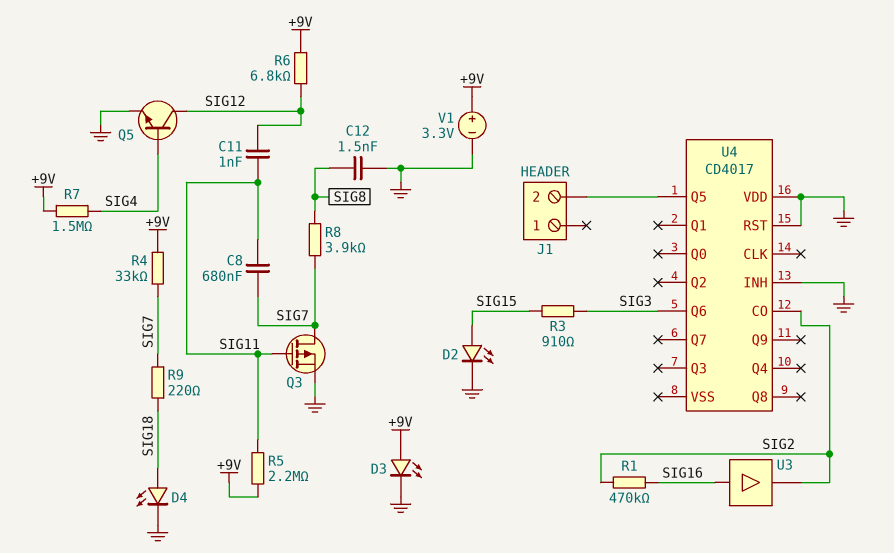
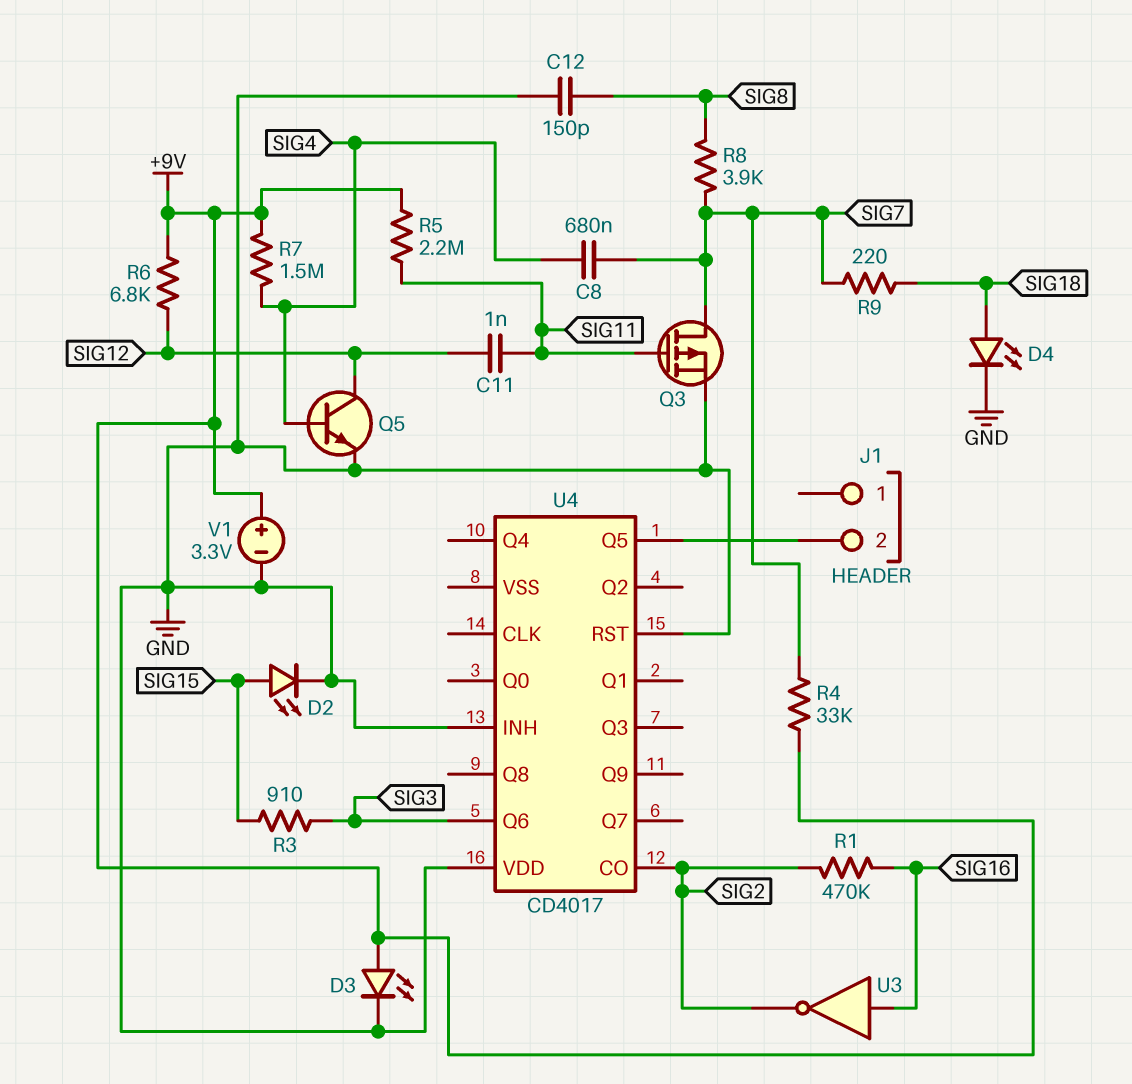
C8: 680nF (SIG7, SIG11) -> 680nF (SIG4, SIG7)
C12: 1.5nF (GND, SIG8) -> 150pF (GND, SIG8)
U3: buffer (in SIG16, out SIG2) -> NOT (in SIG16, out SIG2)

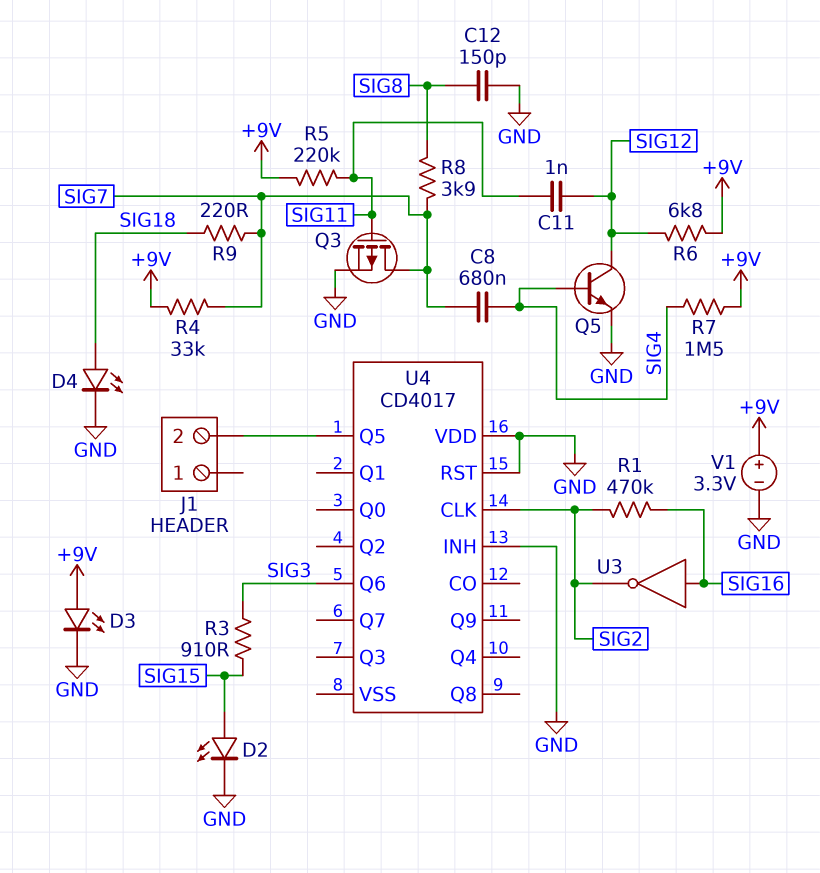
R5: 2.2M (+9V, SIG11) -> 220k (+9V, SIG11)
U4 pin CLK: none -> SIG2
U4 pin CO: SIG2 -> none

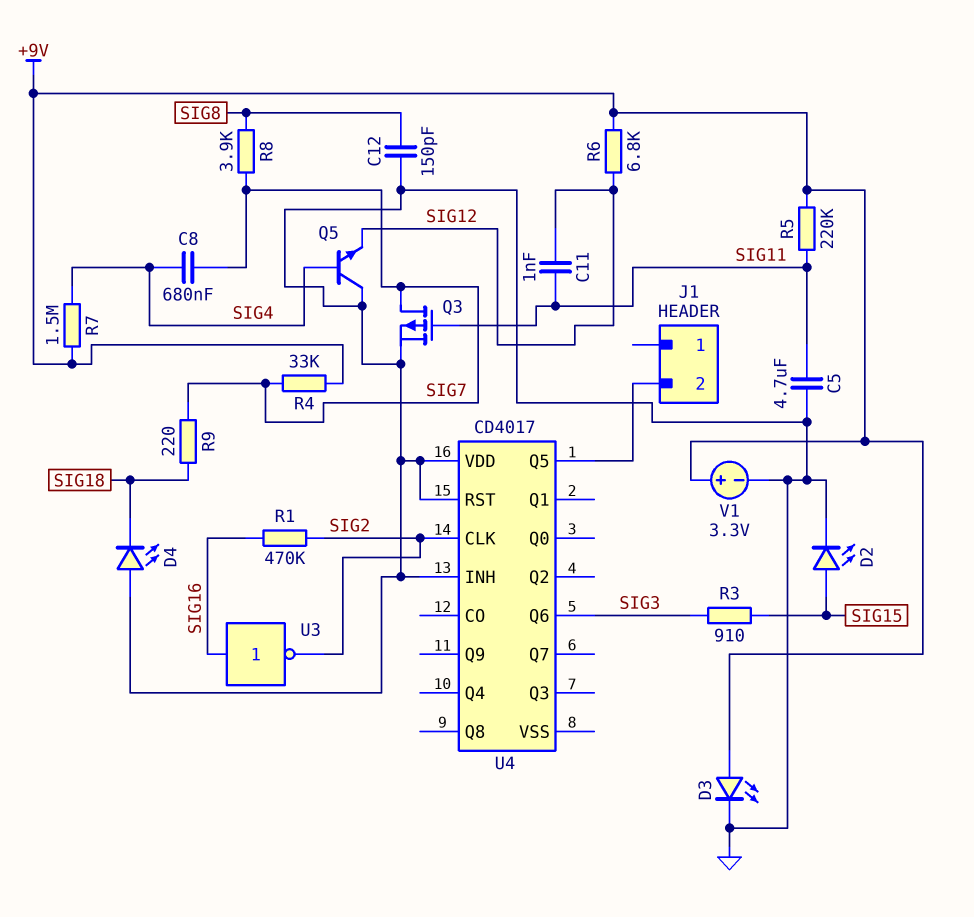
C5: none -> 4.7uF (GND, SIG11)
D4: LED (A SIG18, K GND) -> LED (A GND, K SIG18)
Q5: NPN (B SIG4, C SIG12, E GND) -> NPN (B SIG4, C GND, E SIG12)

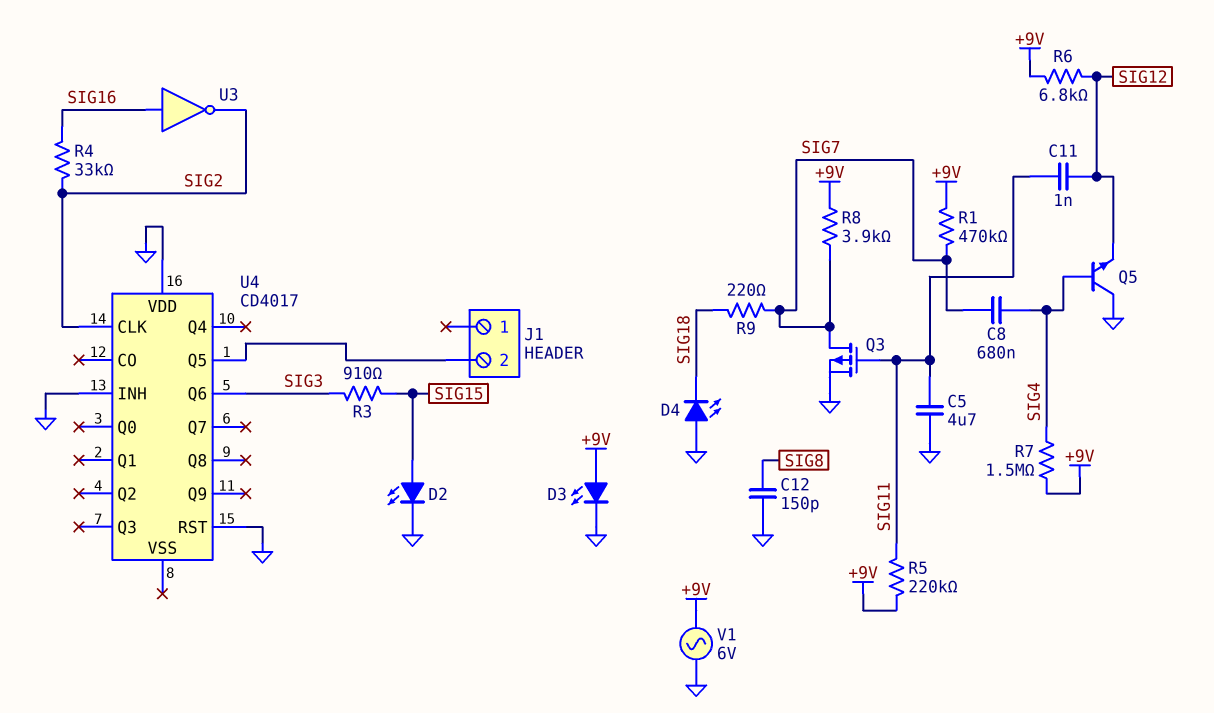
R1: 470k (SIG2, SIG16) -> 470k (+9V, SIG7)
R4: 33k (+9V, SIG7) -> 33k (SIG2, SIG16)
R8: 3.9k (SIG7, SIG8) -> 3.9k (+9V, SIG7)
V1: 3.3V (plus +9V, minus GND) -> AC 6V (+9V, GND)

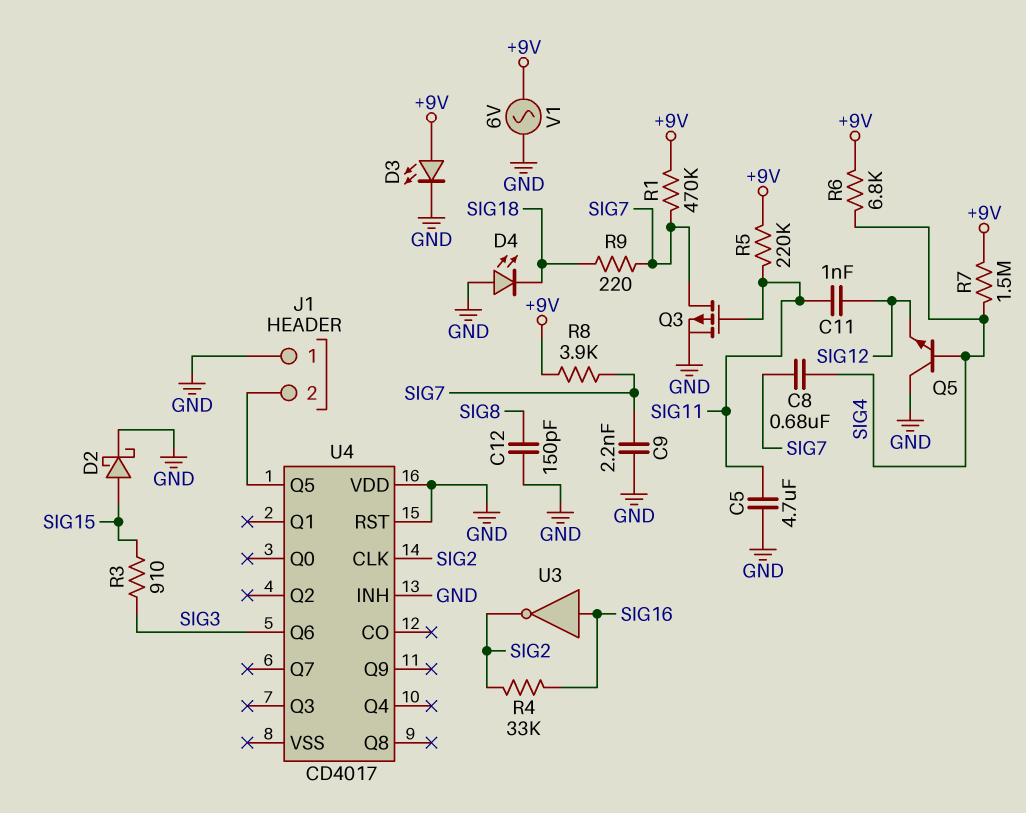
C9: none -> 2.2nF (GND, SIG7)
D2: LED (A SIG15, K GND) -> schottky (A SIG15, K GND)
J1 pin 1: none -> GND
R6: 6.8k (+9V, SIG12) -> 6.8k (+9V, SIG4)

